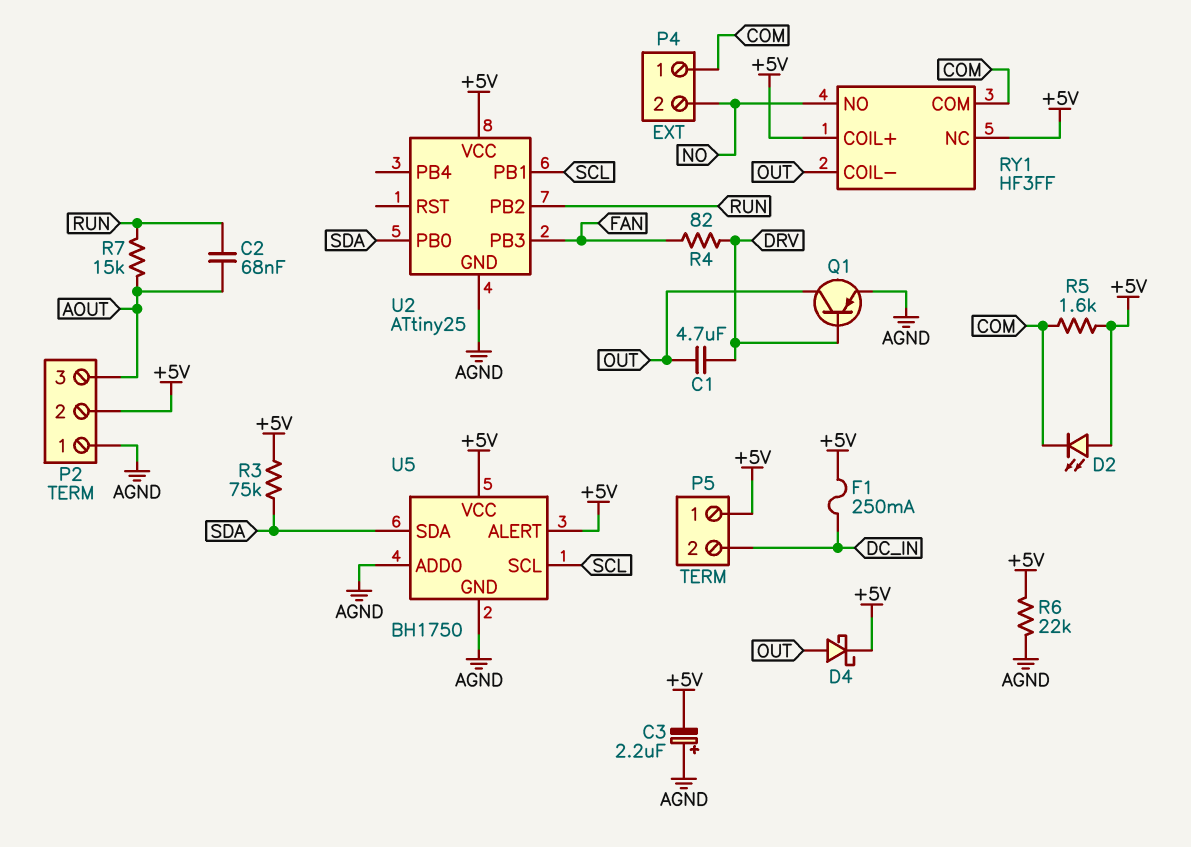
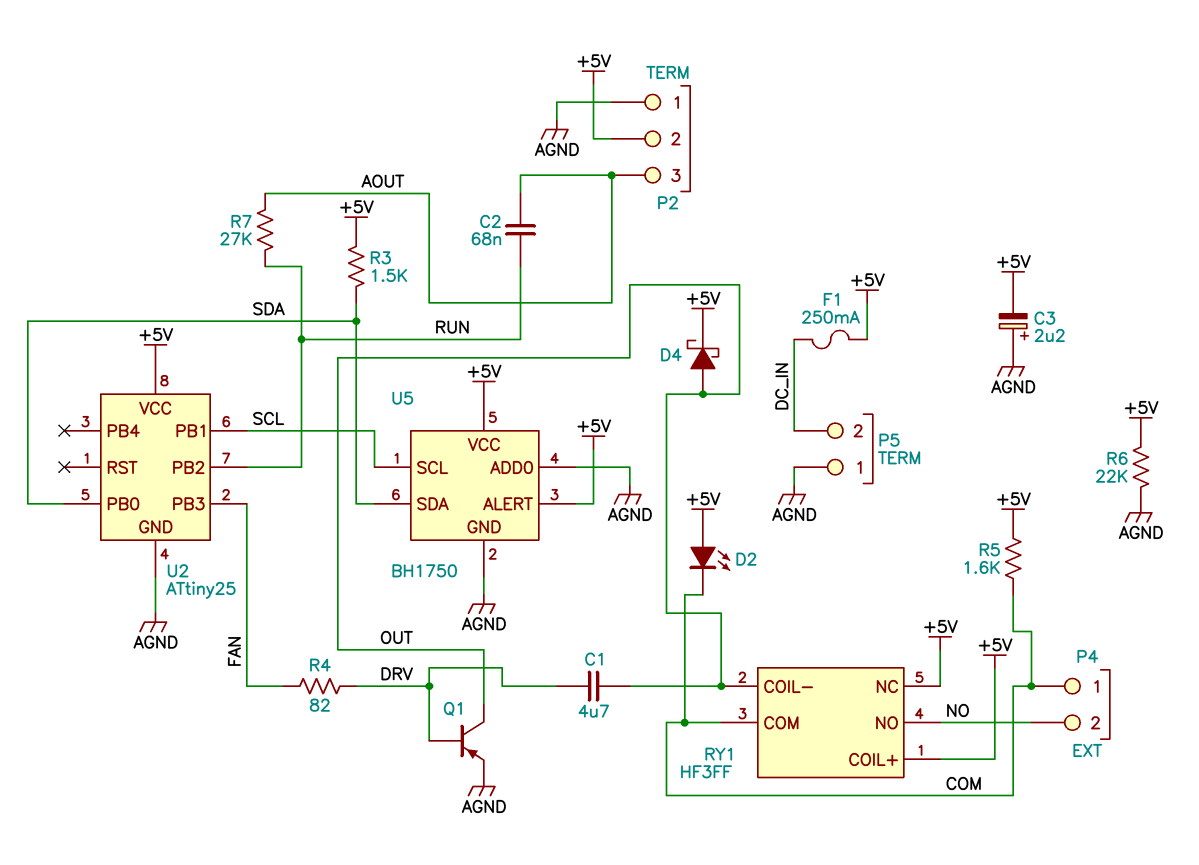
P5 pin 1: +5V -> AGND
R3: 75k (+5V, SDA) -> 1.5k (+5V, SDA)
R7: 15k (AOUT, RUN) -> 27k (AOUT, RUN)

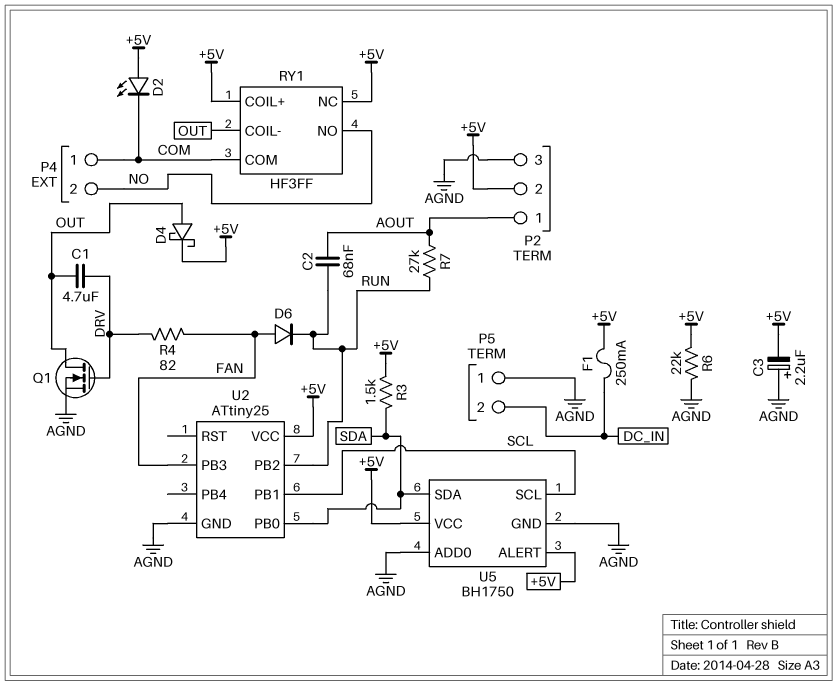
D6: none -> diode (A FAN, K RUN)
P2 pin 1: AGND -> AOUT
P2 pin 3: AOUT -> AGND
Q1: PNP (B DRV, C OUT, E AGND) -> NMOS (G DRV, D OUT, S AGND)
R5: 1.6k (+5V, COM) -> none

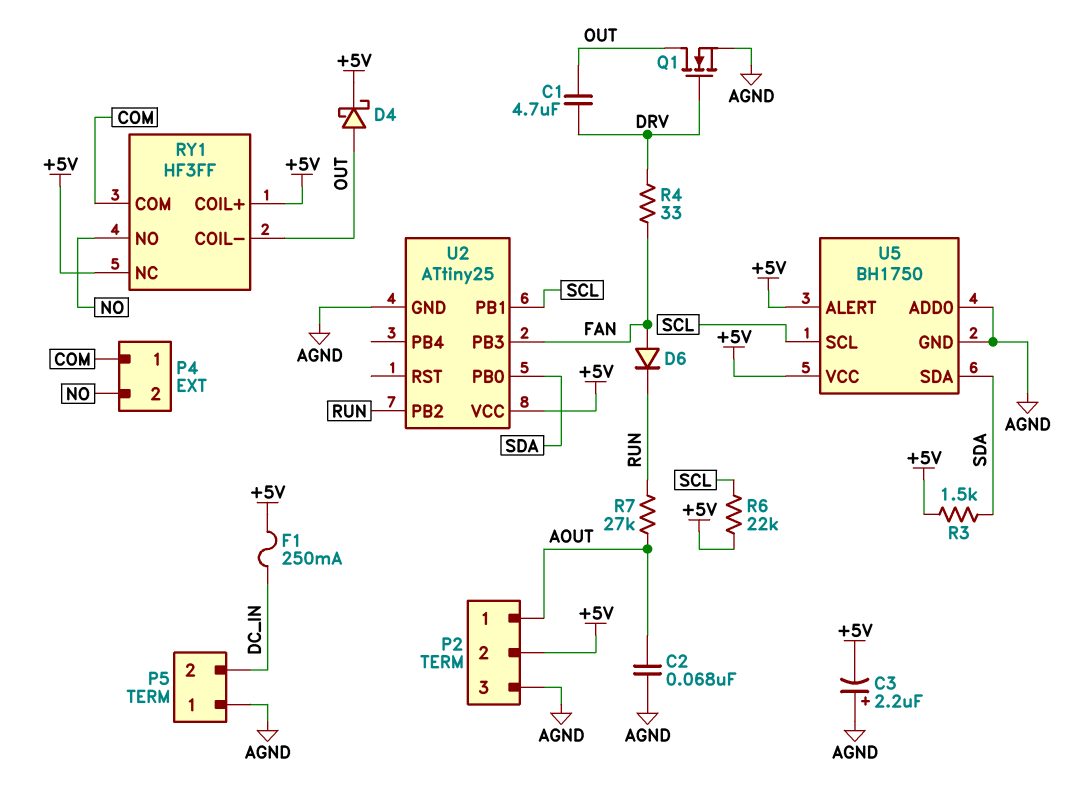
C2: 68nF (AOUT, RUN) -> 68nF (AGND, AOUT)
D2: LED (A +5V, K COM) -> none
R4: 82 (DRV, FAN) -> 33 (DRV, FAN)
R6: 22k (+5V, AGND) -> 22k (+5V, SCL)

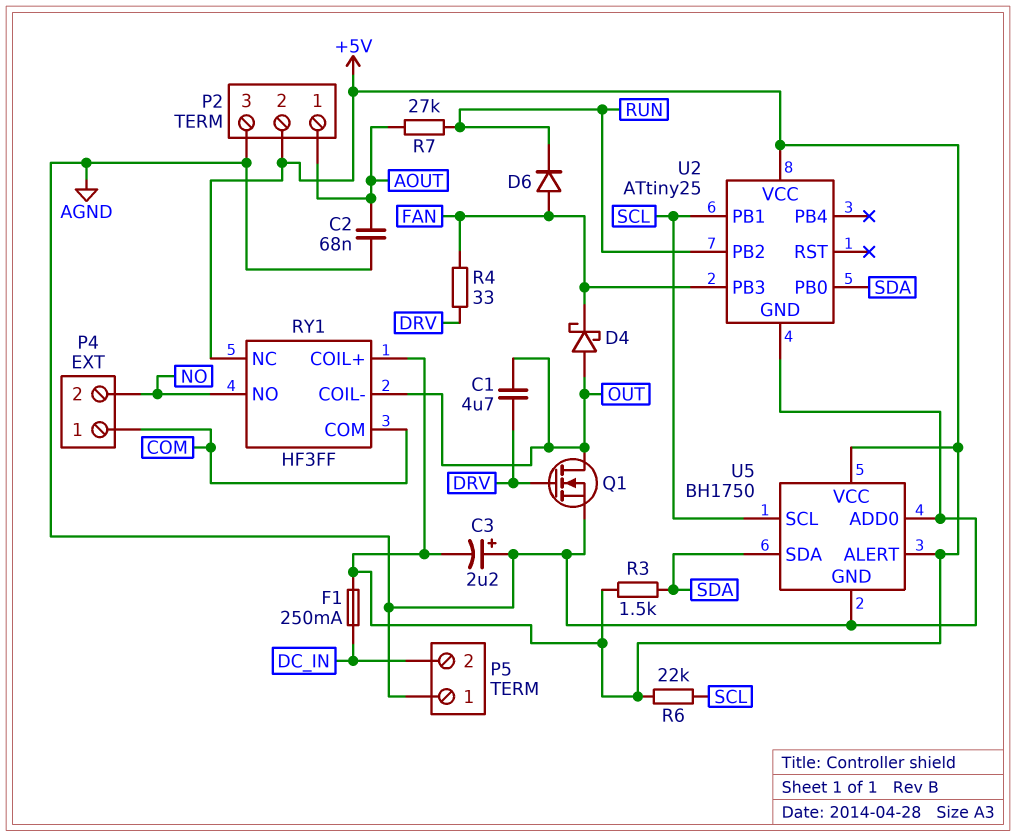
D4: schottky (A OUT, K +5V) -> schottky (A OUT, K FAN)

